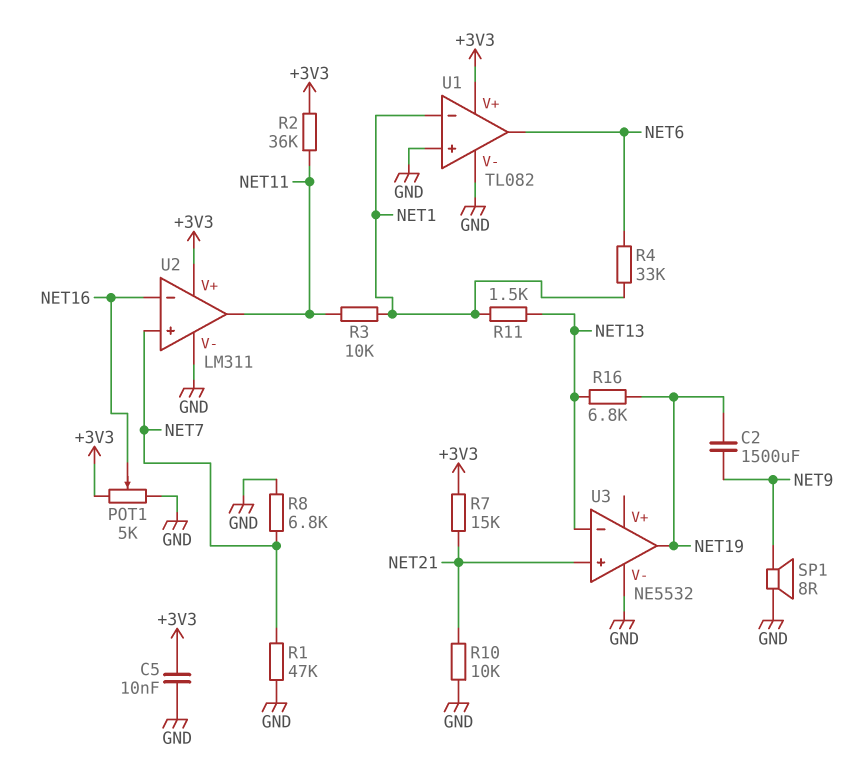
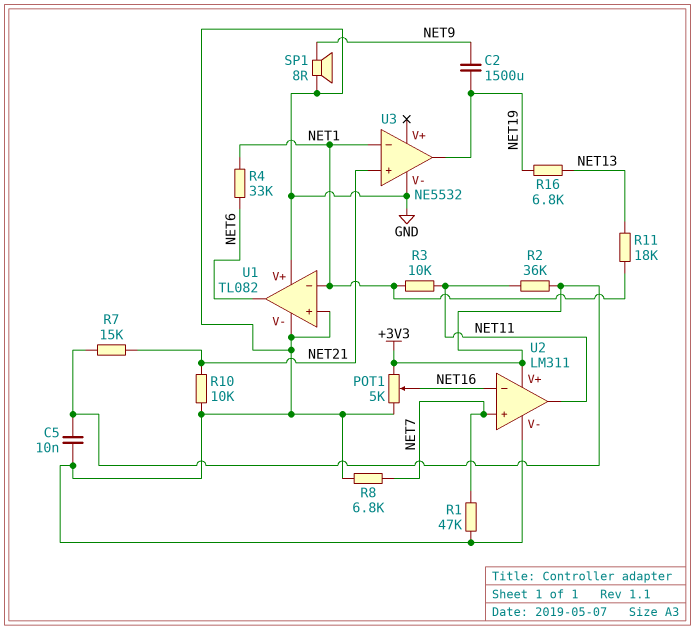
R11: 1.5k (NET1, NET13) -> 18k (NET1, NET13)
U1 pin V+: +3V3 -> GND
U3 pin in-: NET13 -> NET1

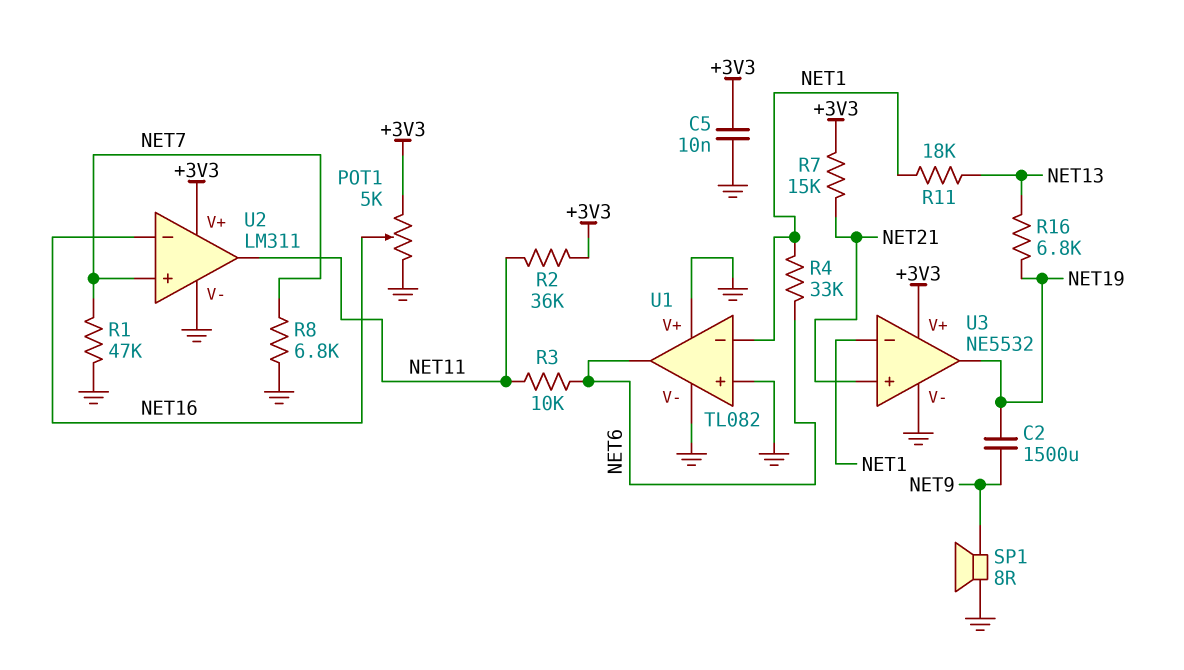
R3: 10k (NET1, NET11) -> 10k (NET6, NET11)
R10: 10k (GND, NET21) -> none
U3 pin V+: none -> +3V3

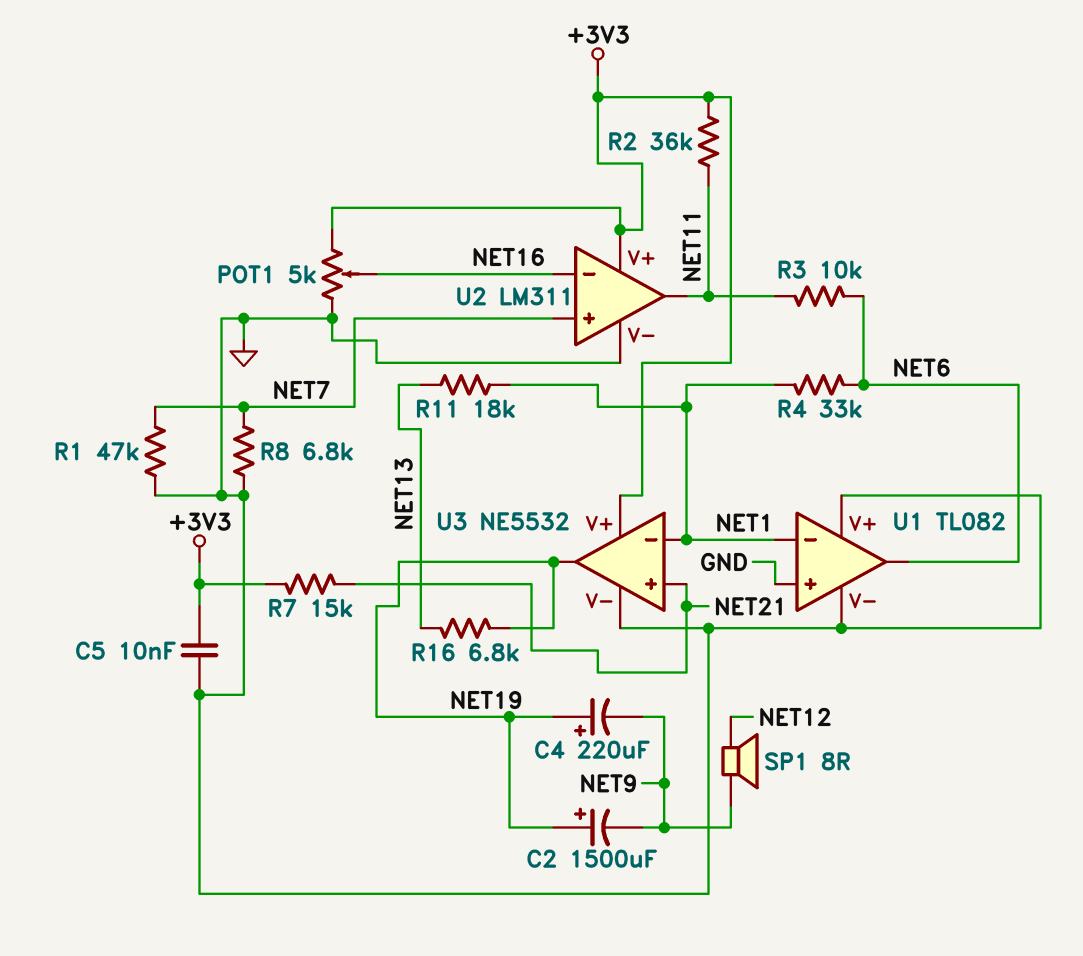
C2: 1500uF (NET9, NET19) -> 1500uF (plus NET19, minus NET9)
C4: none -> 220uF (plus NET19, minus NET9)
SP1: speaker 8R (GND, NET9) -> speaker 8R (NET9, NET12)

